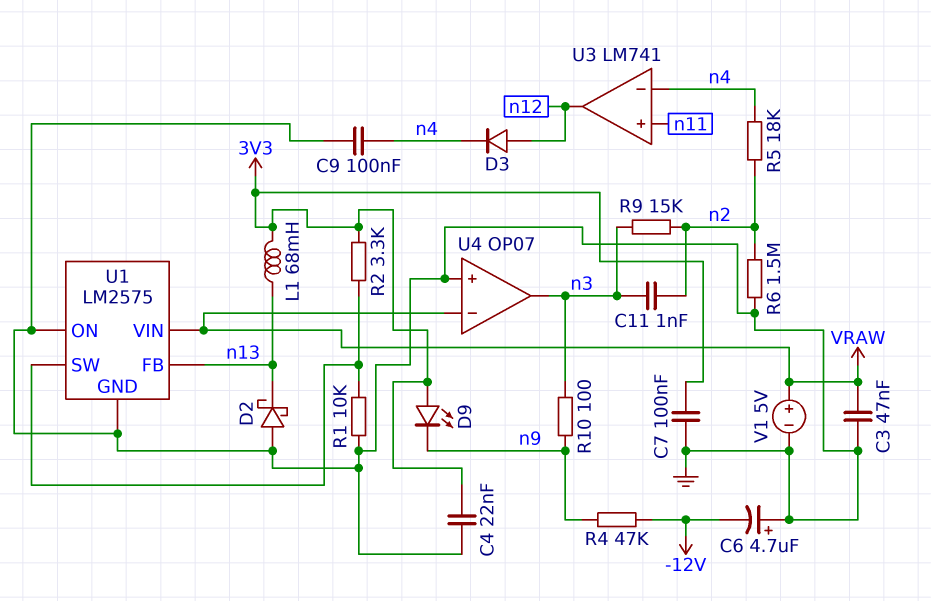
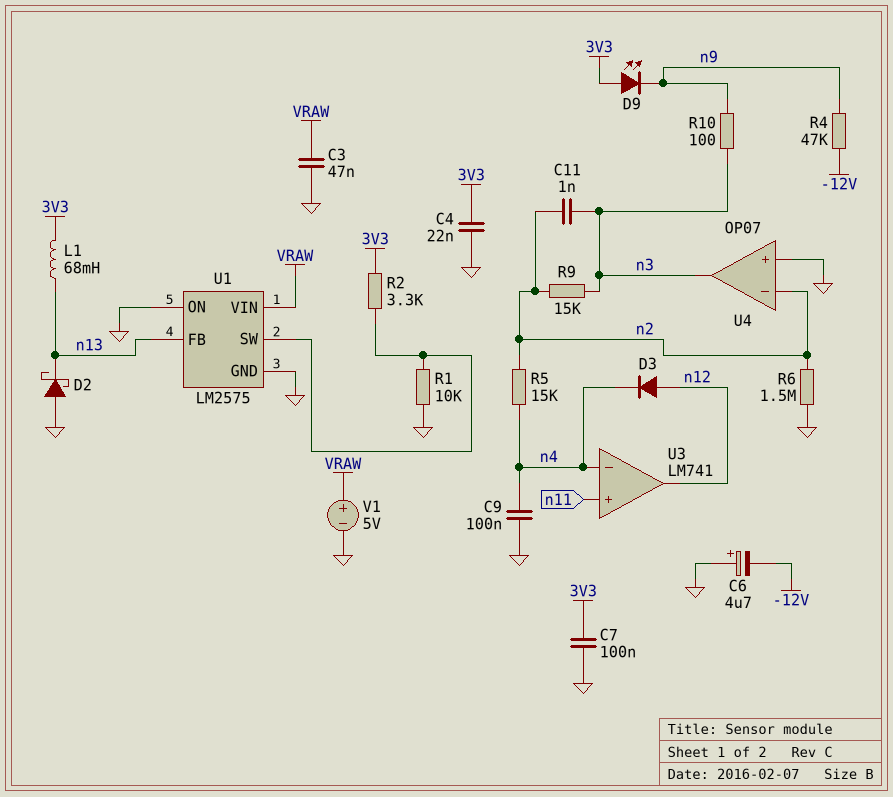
R5: 18k (n2, n4) -> 15k (n2, n4)
U4 pin in-: VRAW -> n2

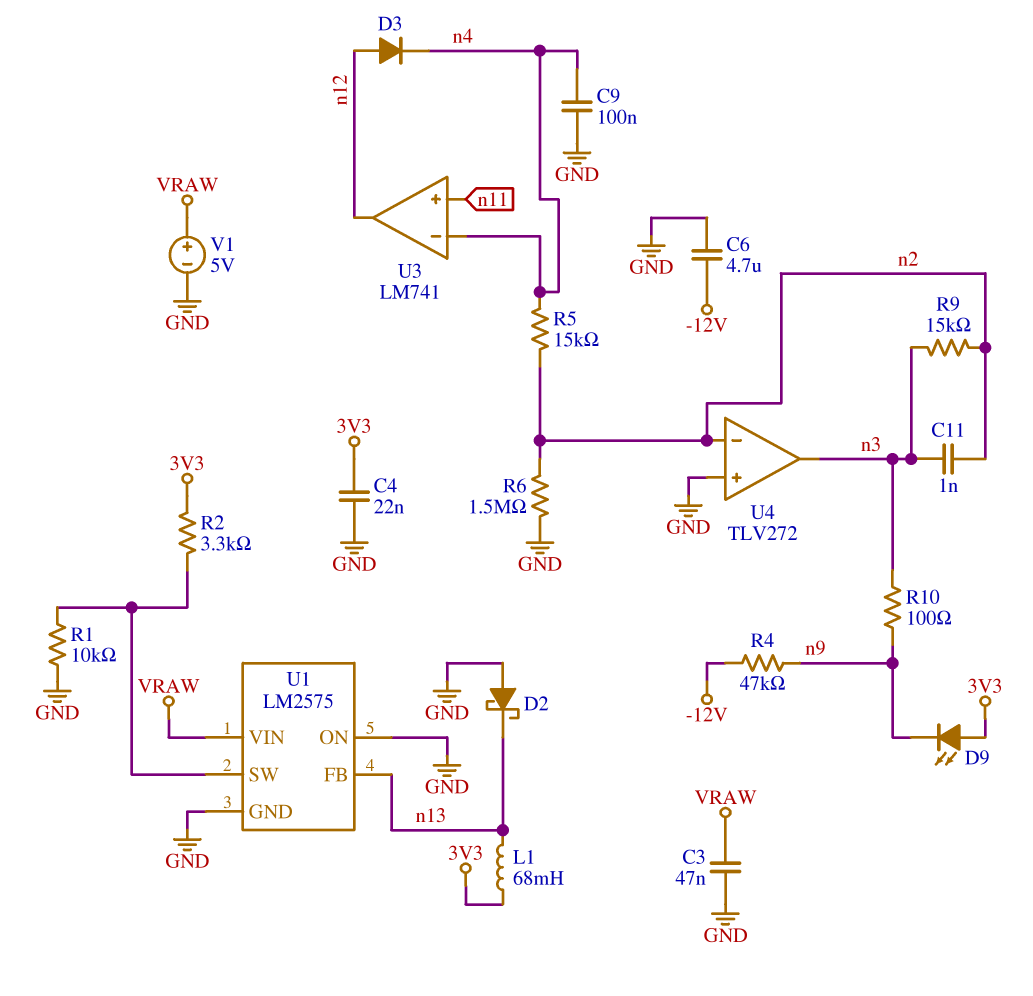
C6: 4.7uF (plus GND, minus -12V) -> 4.7uF (-12V, GND)
C7: 100nF (3V3, GND) -> none
U4: OP07 -> TLV272

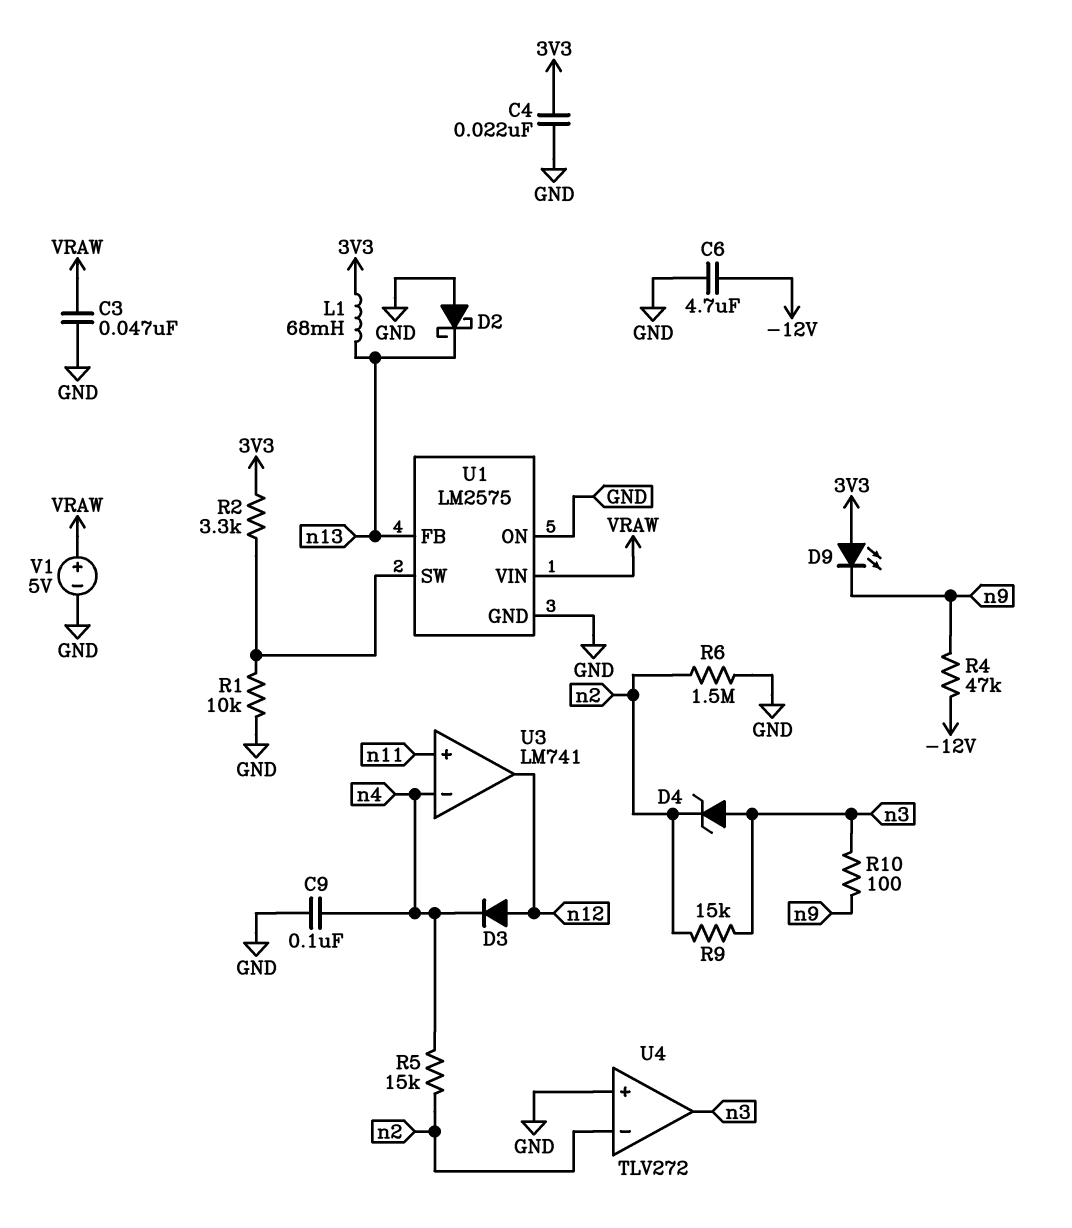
C11: 1nF (n2, n3) -> none
D4: none -> zener (A n3, K n2)

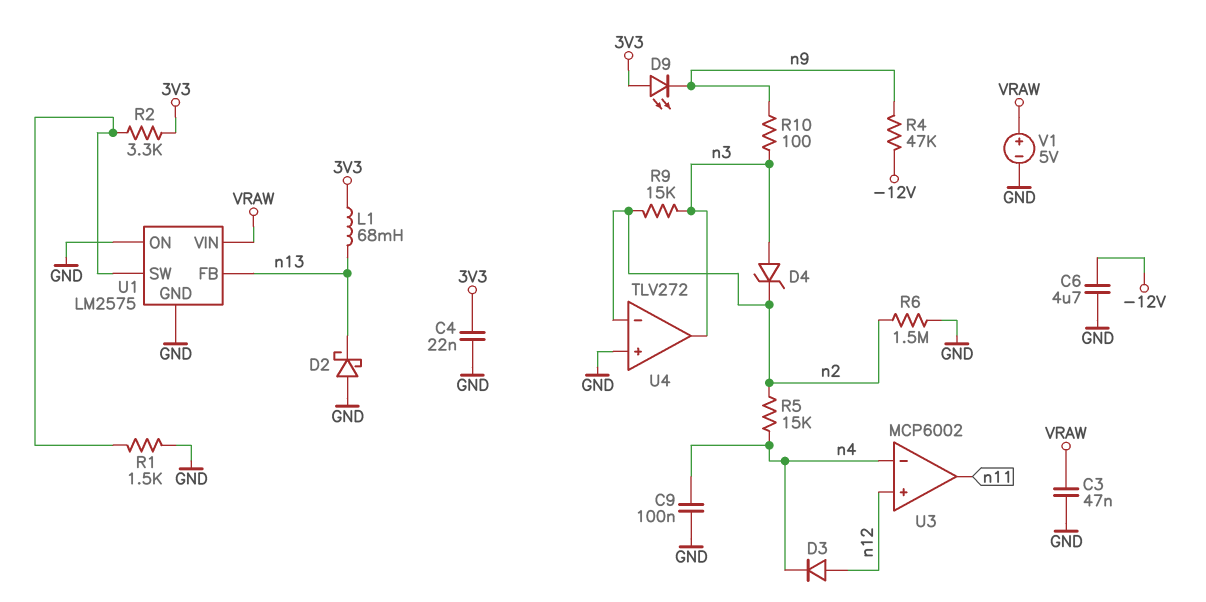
R1: 10k (GND, U1/SW) -> 1.5k (GND, U1/SW)
U3: LM741 -> MCP6002
U3 pin in+: n11 -> n12
U3 pin out: n12 -> n11

